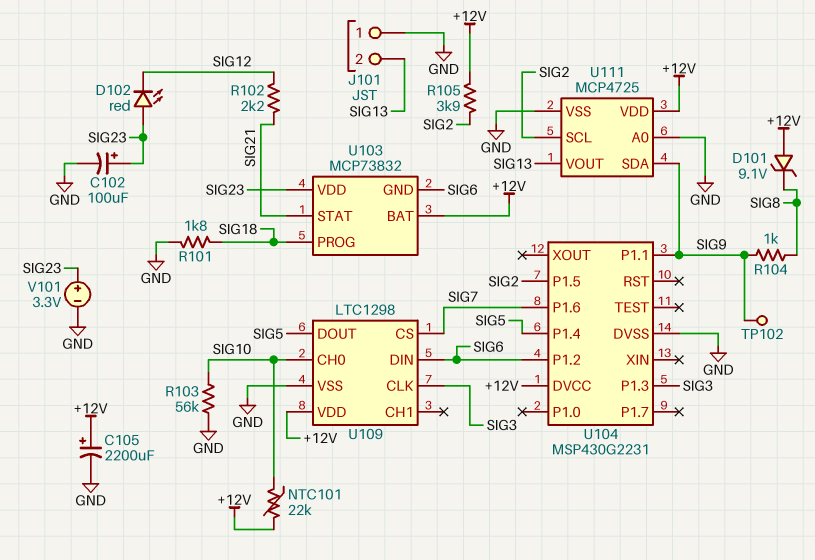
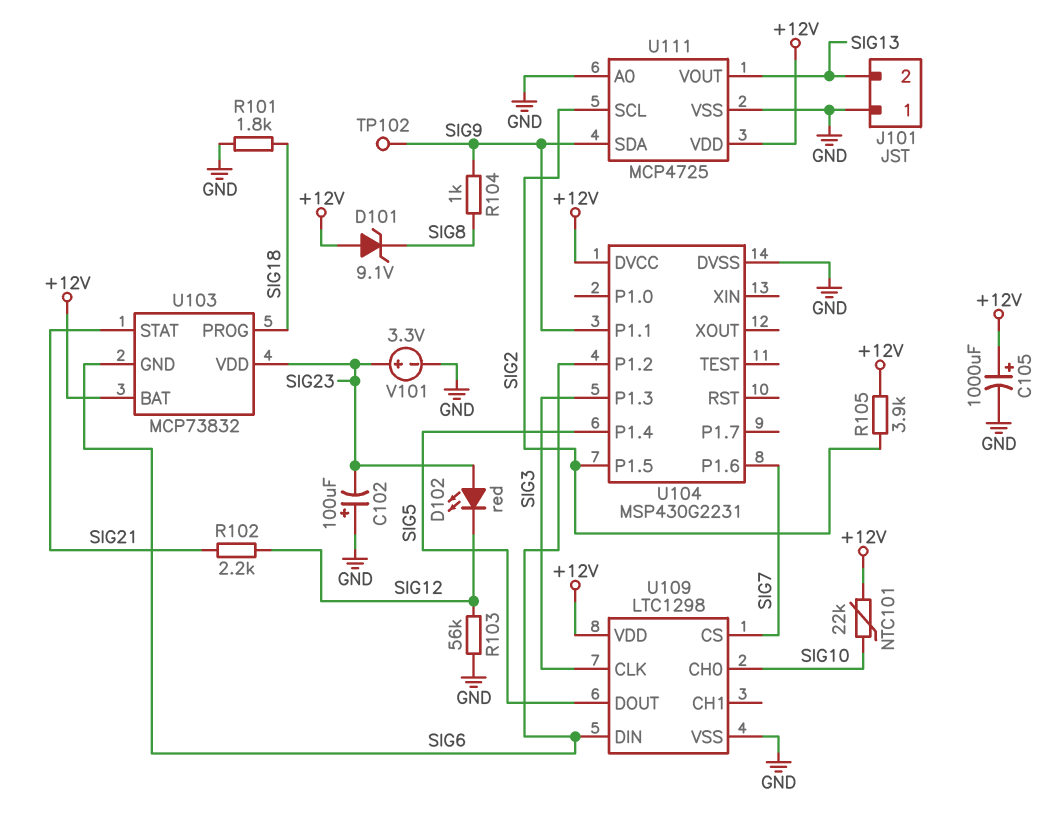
C102: 100uF (plus SIG23, minus GND) -> 100uF (plus GND, minus SIG23)
C105: 2200uF (plus +12V, minus GND) -> 1000uF (plus +12V, minus GND)
R103: 56k (GND, SIG10) -> 56k (GND, SIG12)

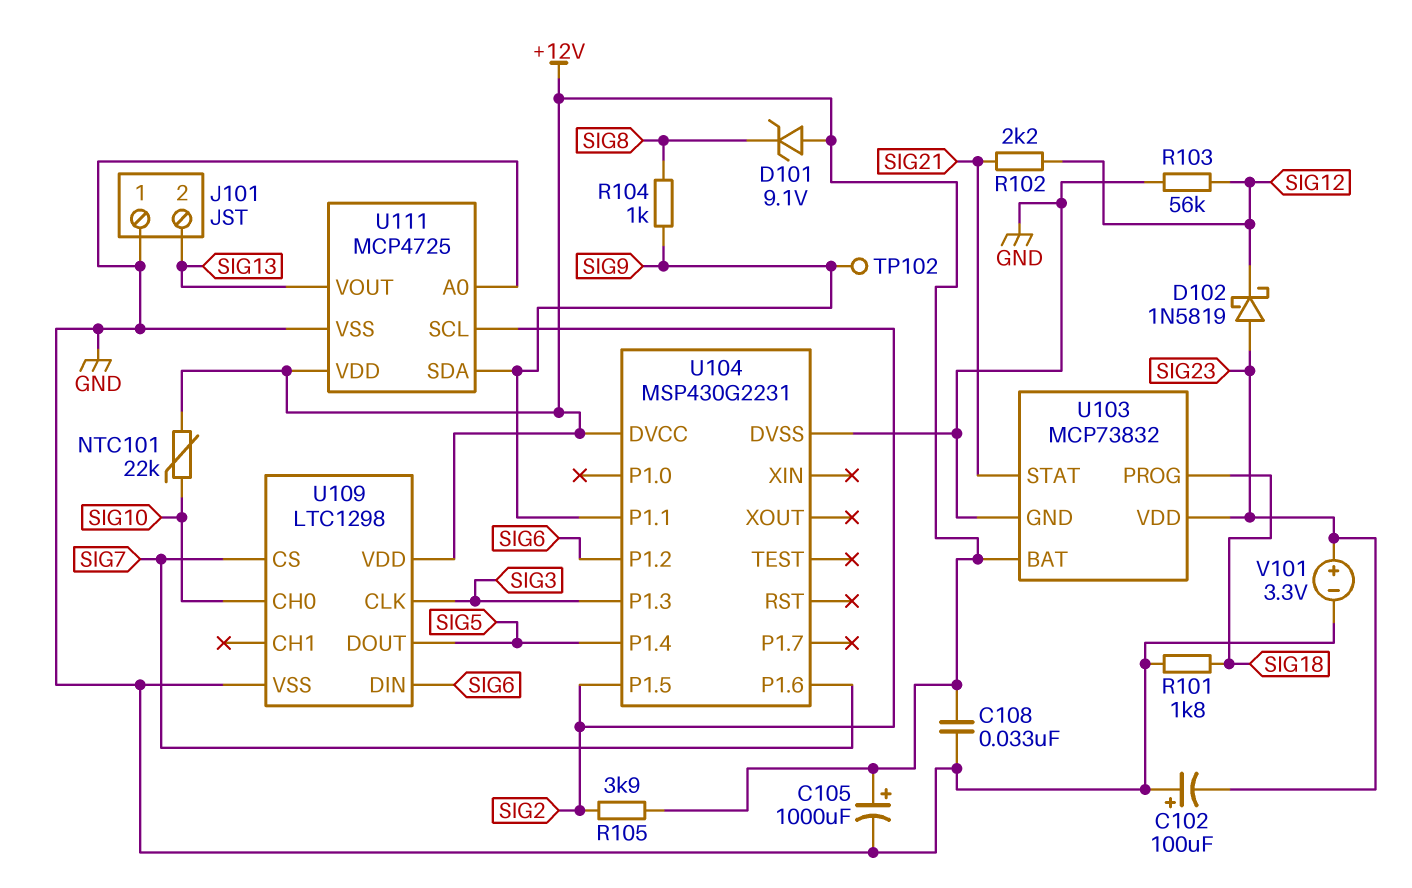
C108: none -> 33nF (+12V, GND)
D102: LED red (A SIG23, K SIG12) -> schottky 1N5819 (A SIG23, K SIG12)
U103 pin GND: SIG6 -> GND

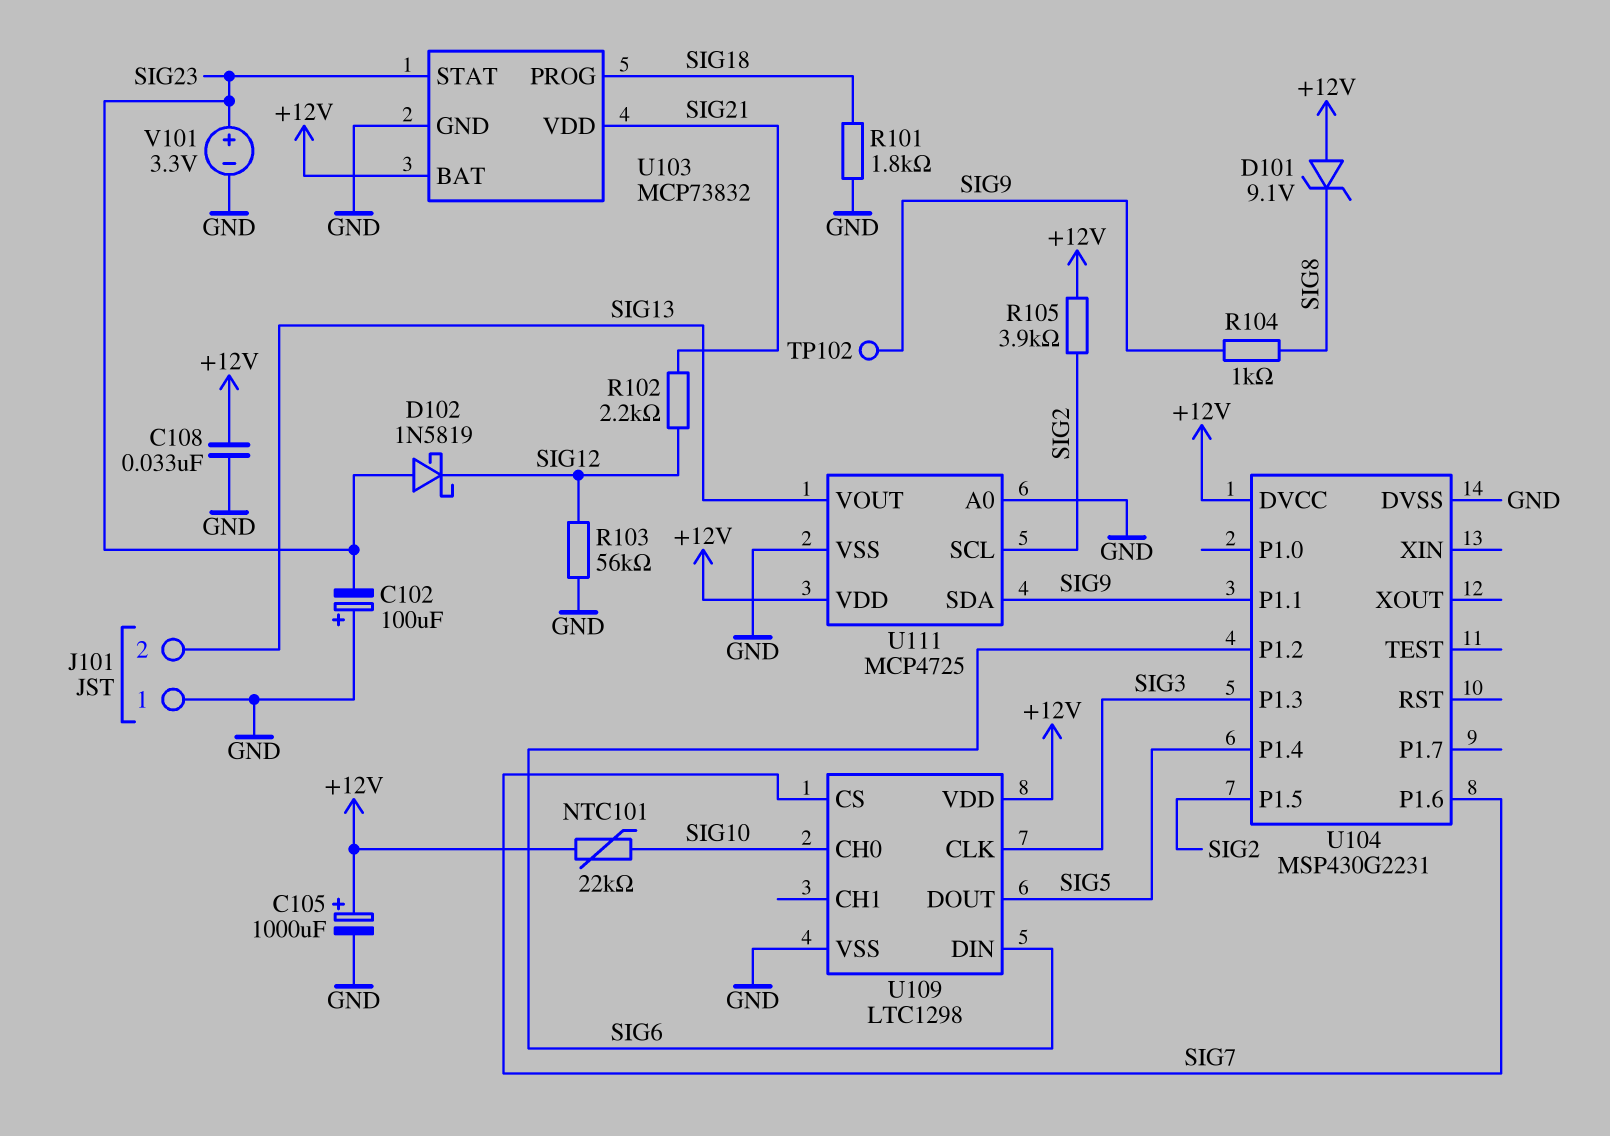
U103 pin STAT: SIG21 -> SIG23
U103 pin VDD: SIG23 -> SIG21

